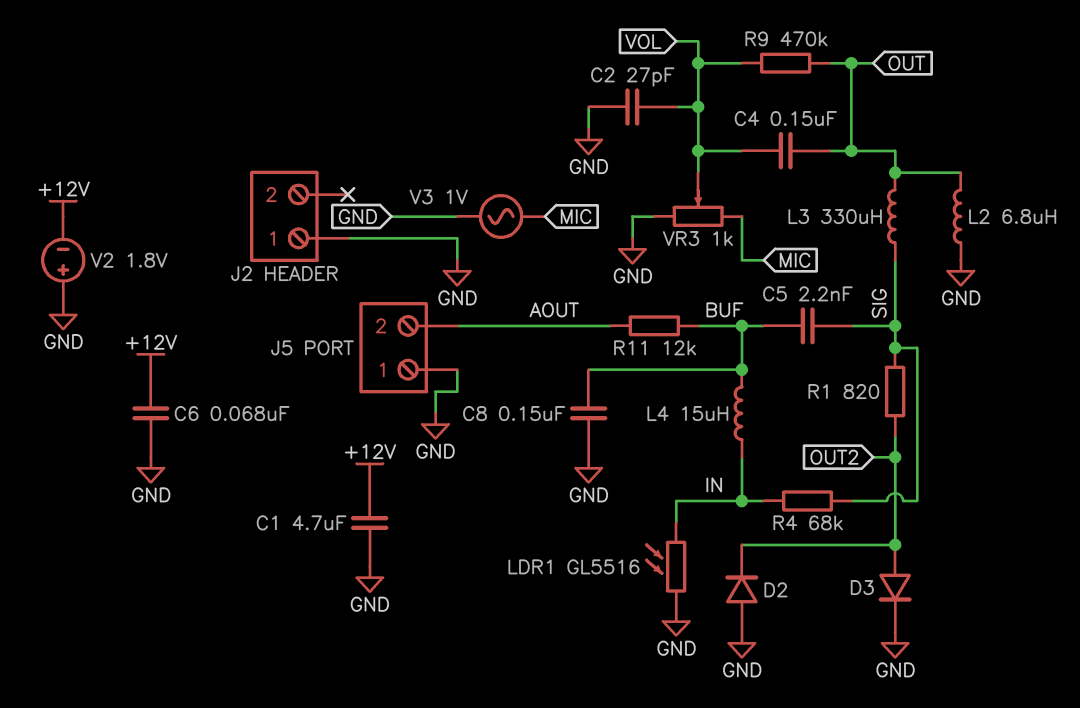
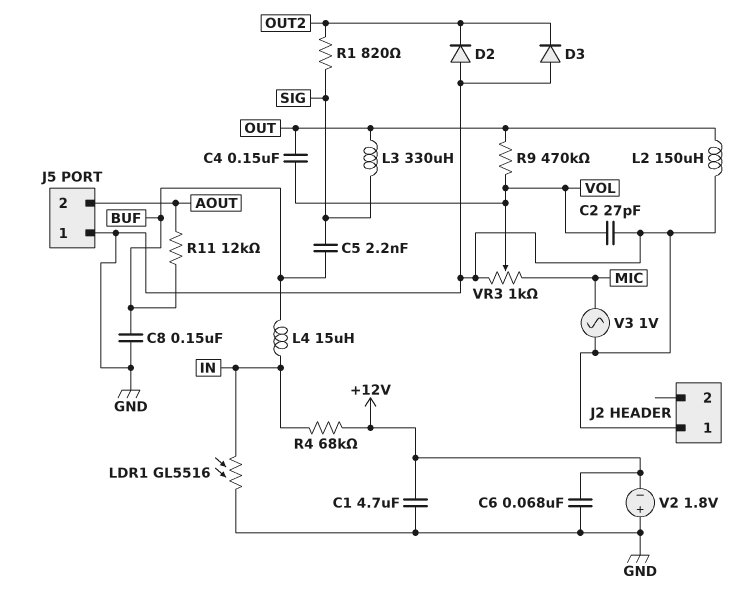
D3: diode (A OUT2, K GND) -> diode (A GND, K OUT2)
L2: 6.8uH (GND, OUT) -> 150uH (GND, OUT)
R4: 68k (IN, SIG) -> 68k (+12V, IN)

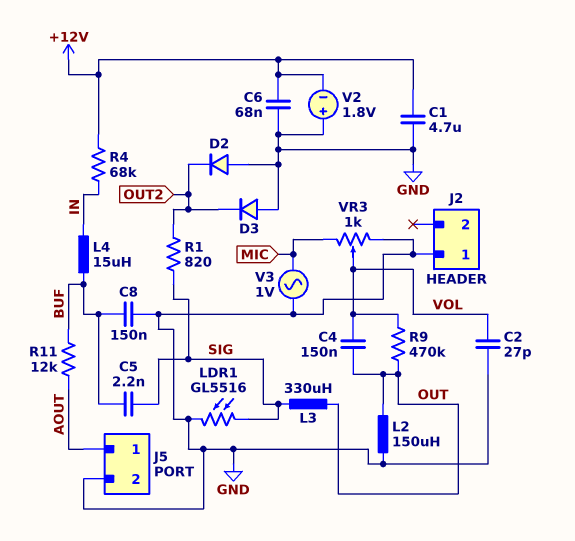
J5 pin 1: GND -> AOUT
J5 pin 2: AOUT -> GND
LDR1: GL5516 (GND, IN) -> GL5516 (GND, SIG)

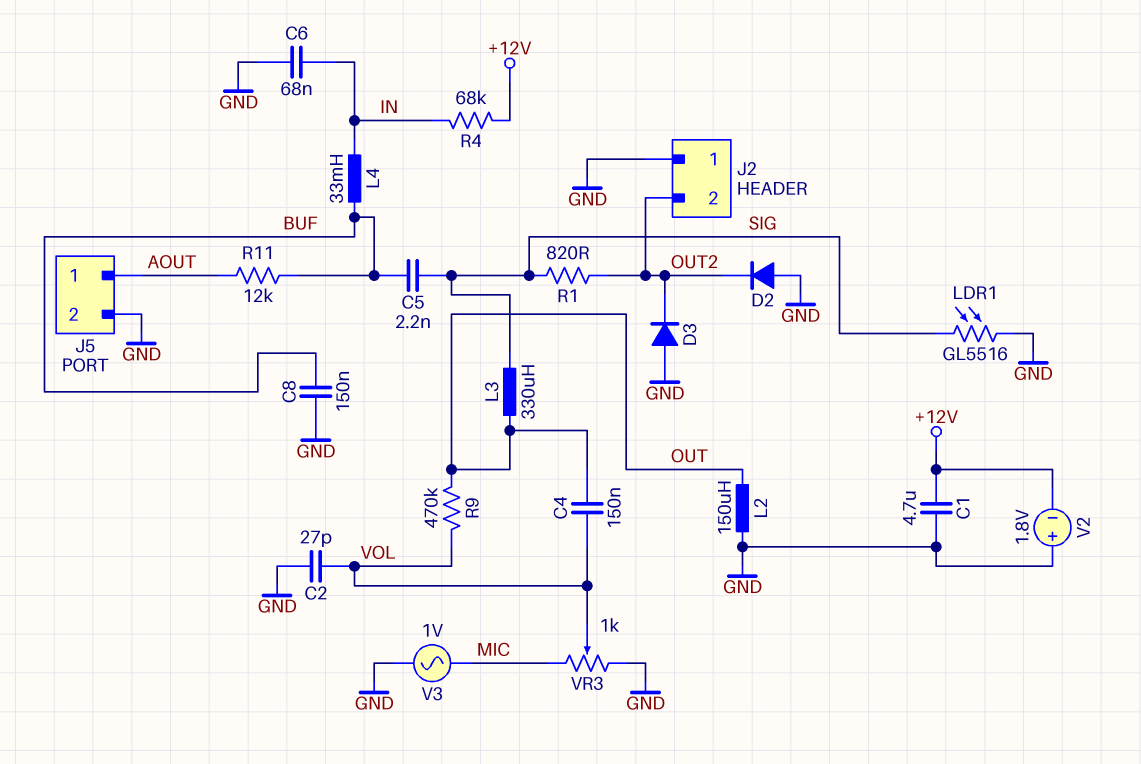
C6: 68nF (+12V, GND) -> 68nF (GND, IN)
J2 pin 2: none -> OUT2
L4: 15uH (BUF, IN) -> 33mH (BUF, IN)

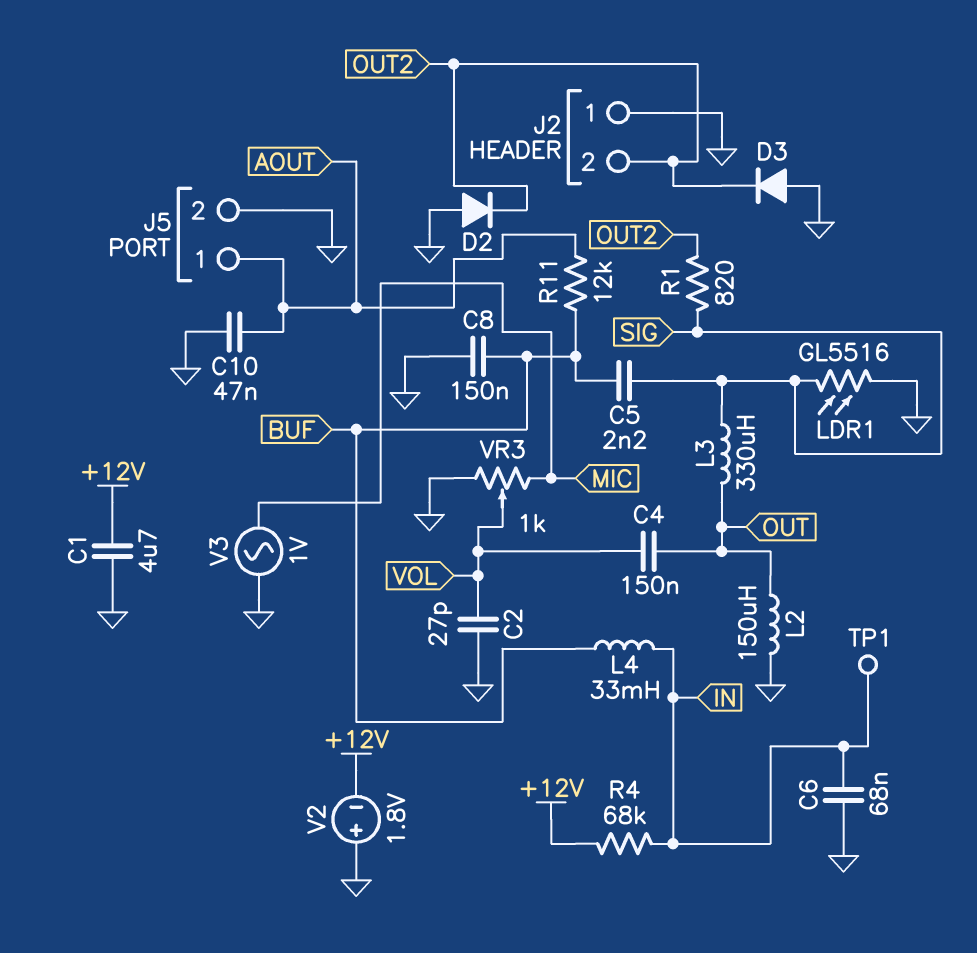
C10: none -> 47nF (AOUT, GND)
R9: 470k (OUT, VOL) -> none
TP1: none -> test point (IN)

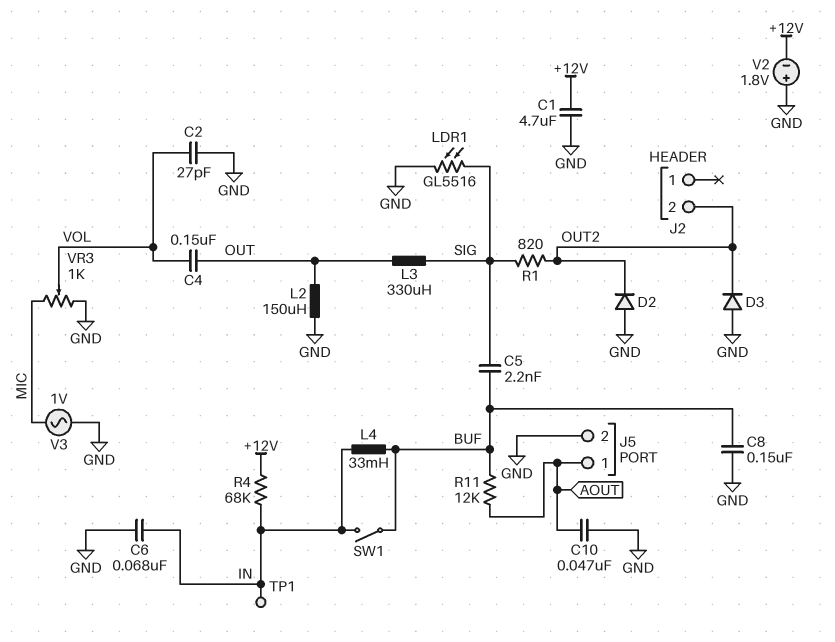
J2 pin 1: GND -> none
SW1: none -> switch (BUF, IN)

